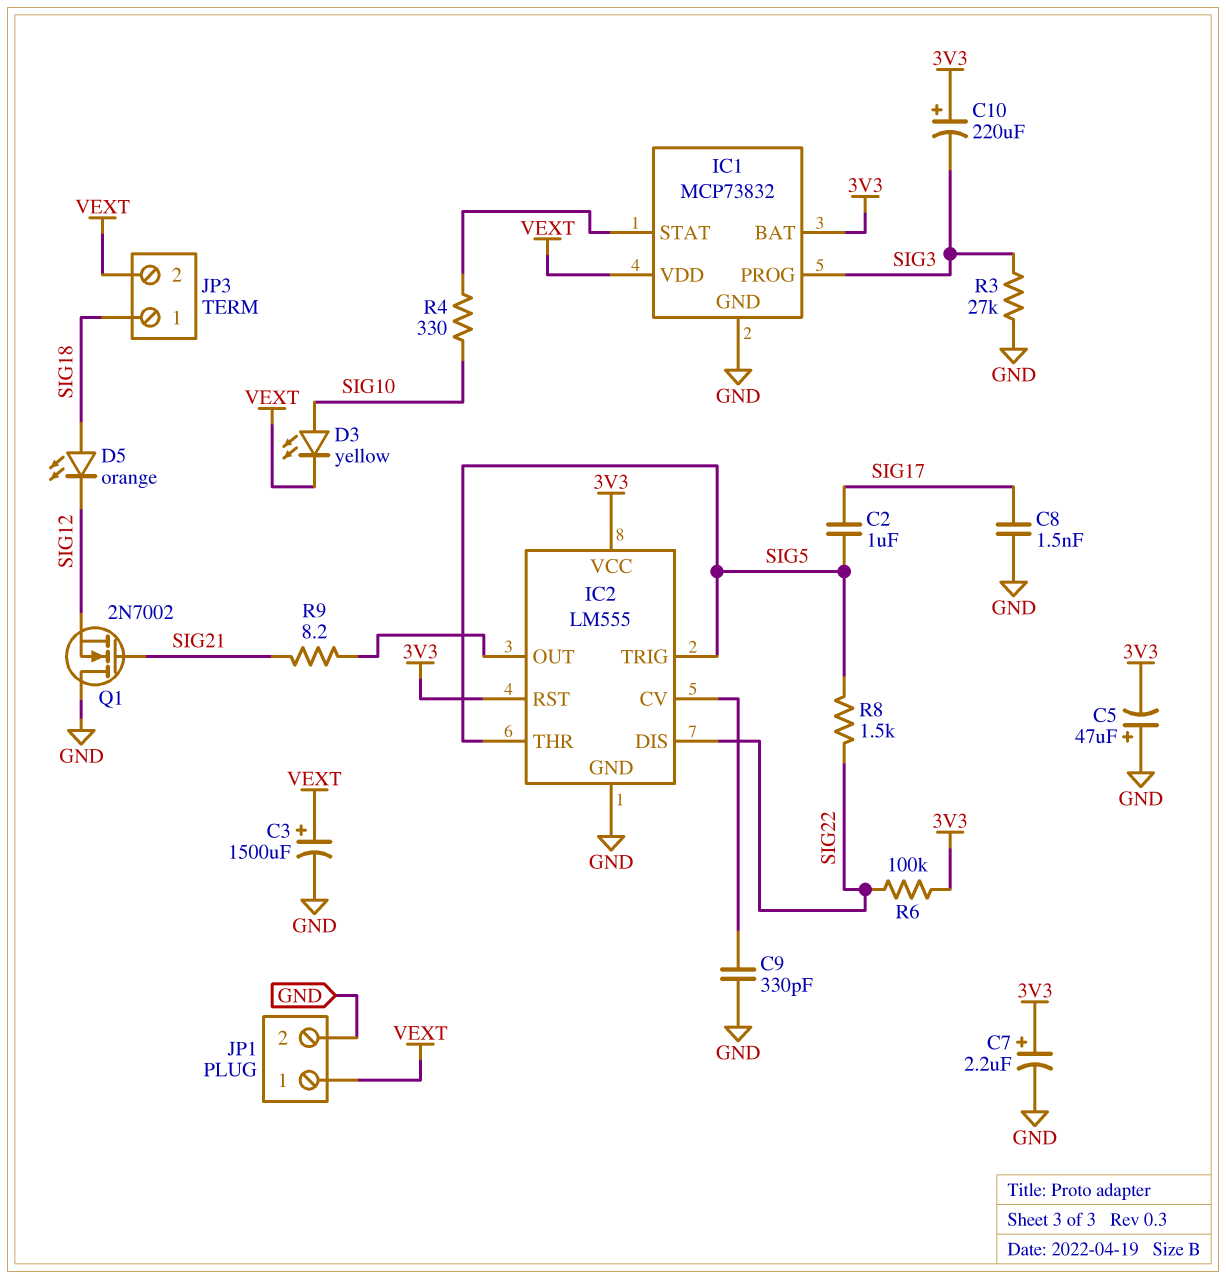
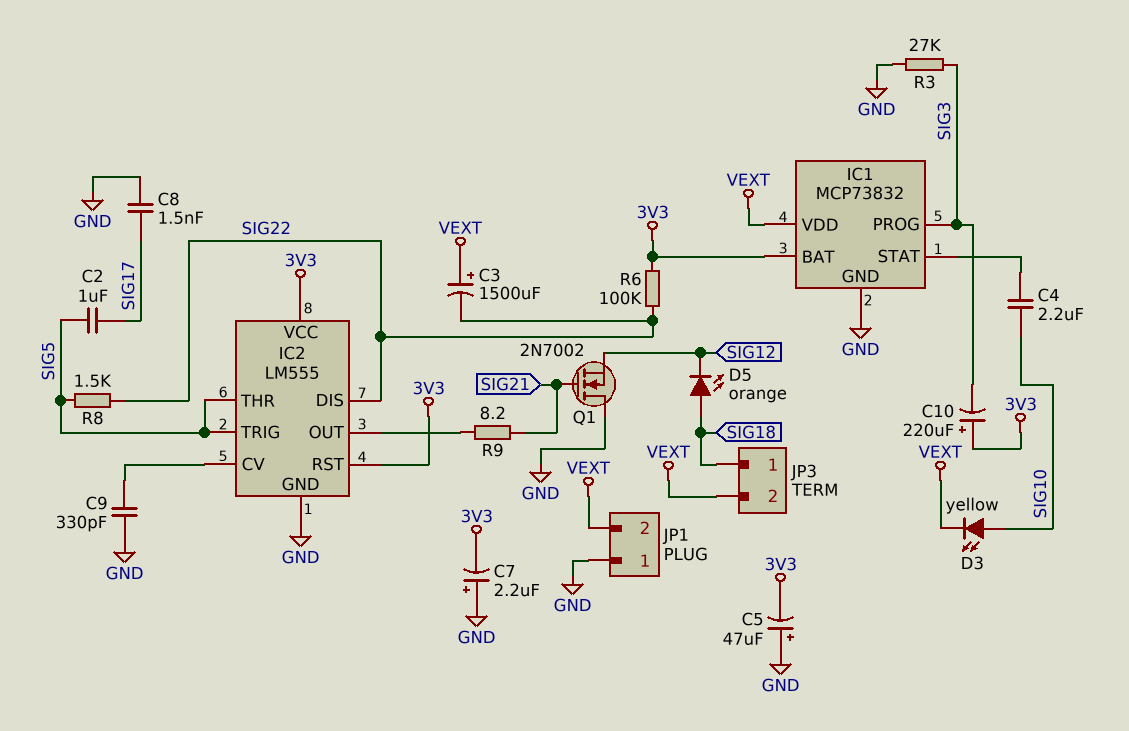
C3: 1500uF (plus VEXT, minus GND) -> 1500uF (plus VEXT, minus SIG22)
C4: none -> 2.2uF (IC1/STAT, SIG10)
C7: 2.2uF (plus 3V3, minus GND) -> 2.2uF (plus GND, minus 3V3)
JP1 pin 1: VEXT -> GND
JP1 pin 2: GND -> VEXT
R4: 330 (IC1/STAT, SIG10) -> none

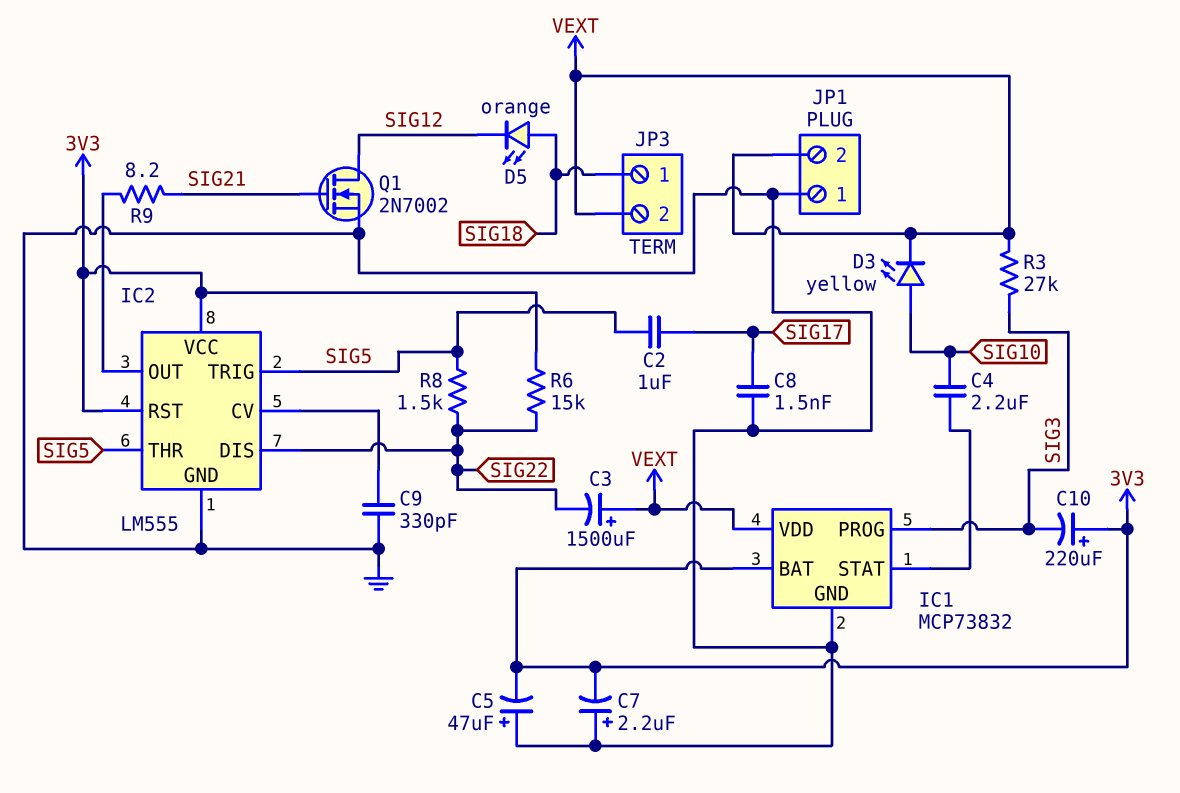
Q1: NMOS 2N7002 (G SIG21, D GND, S SIG12) -> NMOS 2N7002 (G SIG21, D SIG12, S GND)
R3: 27k (GND, SIG3) -> 27k (SIG3, VEXT)
R6: 100k (3V3, SIG22) -> 15k (3V3, SIG22)

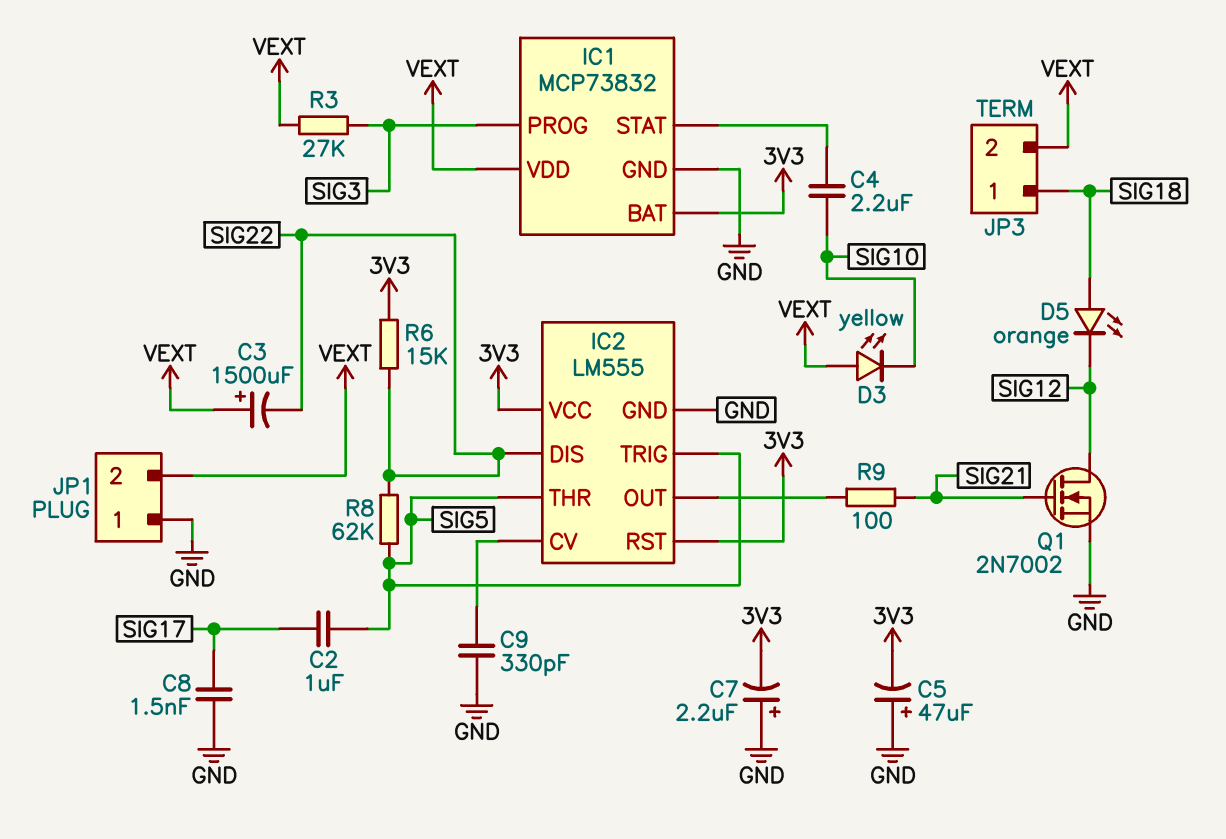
C10: 220uF (plus 3V3, minus SIG3) -> none
D3: LED yellow (A SIG10, K VEXT) -> LED yellow (A VEXT, K SIG10)
R8: 1.5k (SIG5, SIG22) -> 62k (SIG5, SIG22)
R9: 8.2 (IC2/OUT, SIG21) -> 100 (IC2/OUT, SIG21)

